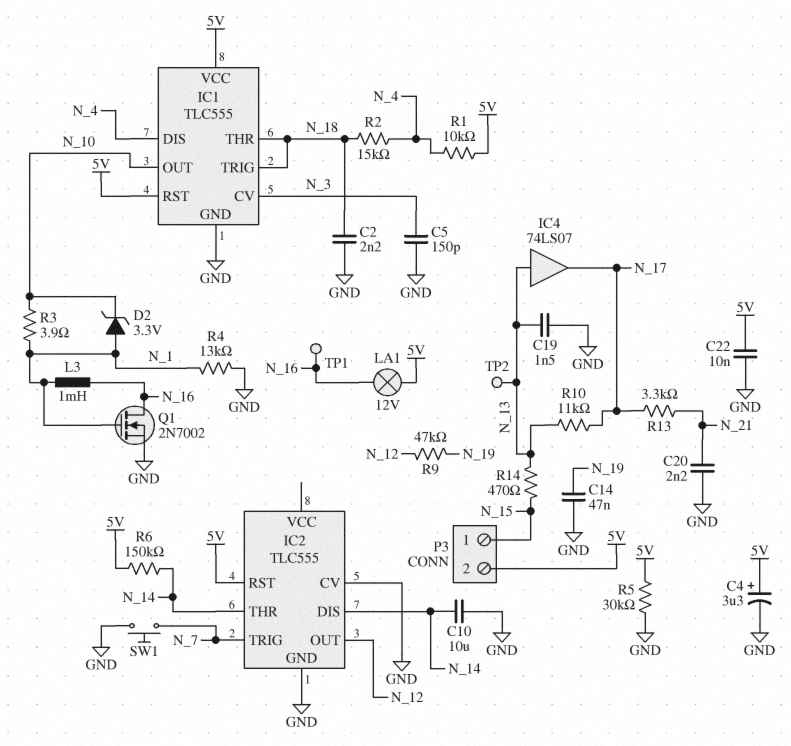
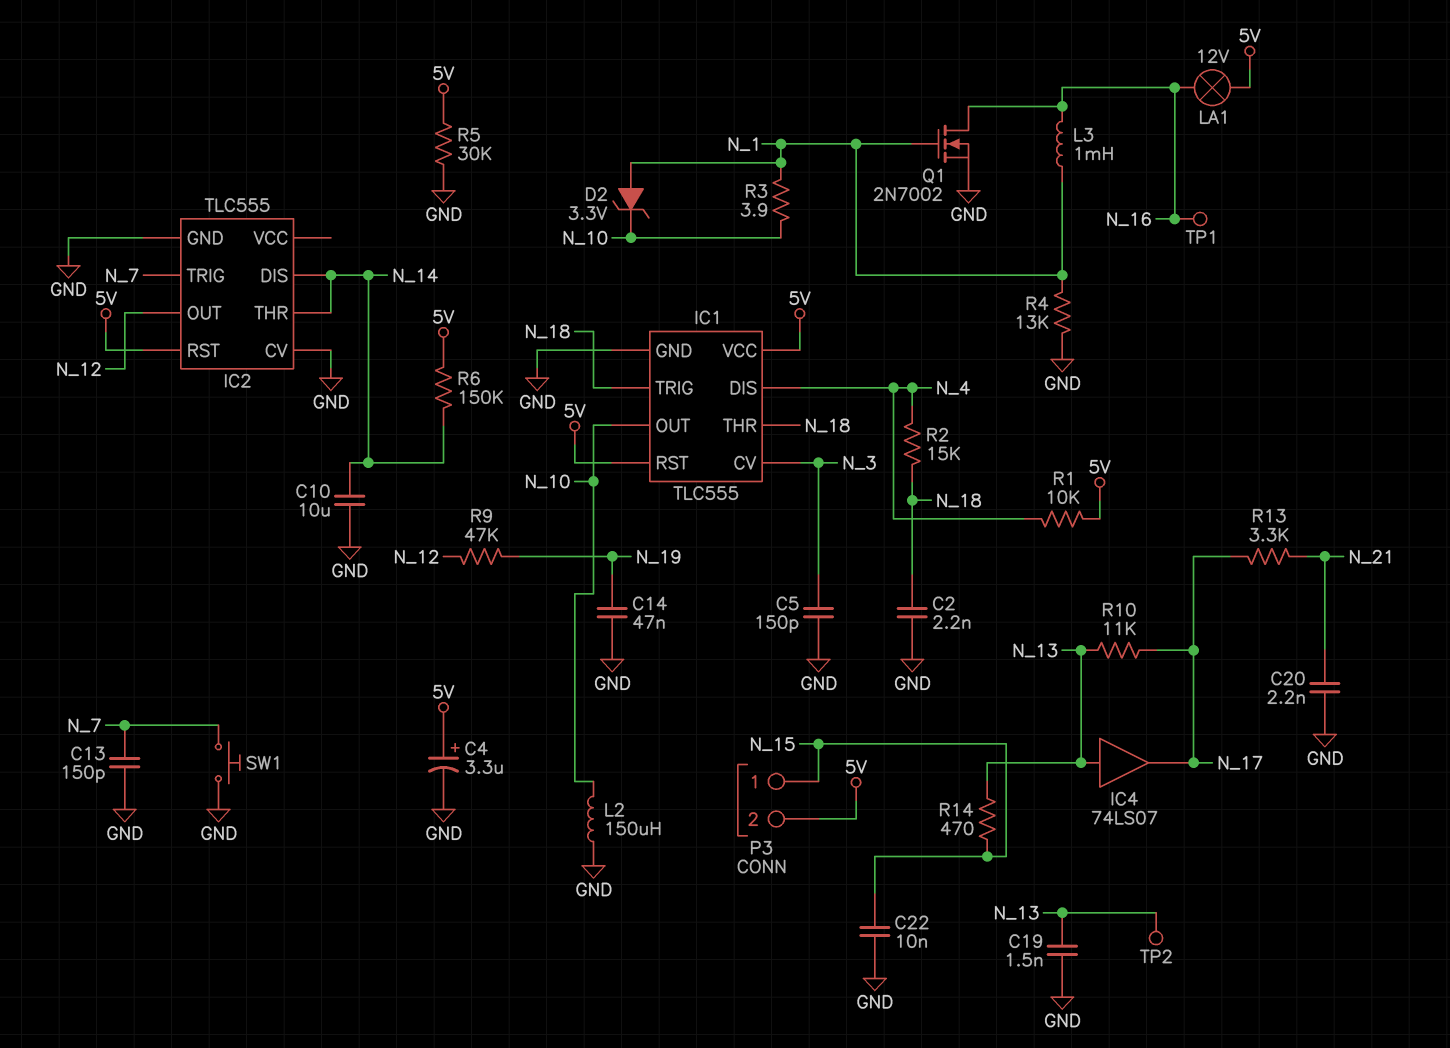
C13: none -> 150pF (GND, N_7)
C22: 10nF (5V, GND) -> 10nF (GND, N_15)
L2: none -> 150uH (GND, N_10)

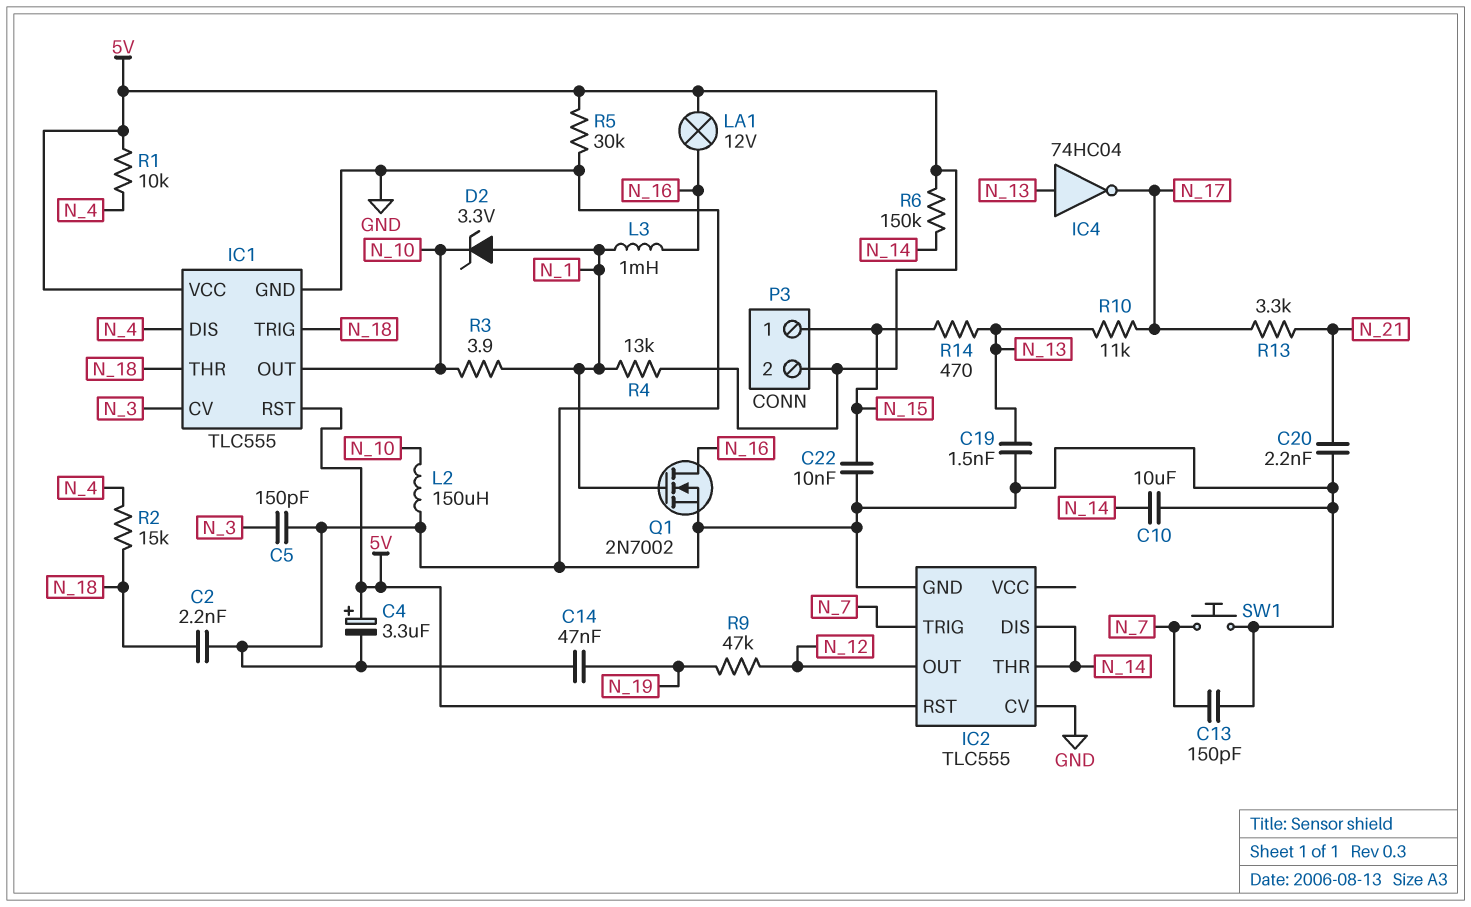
IC4: buffer 74LS07 (in N_13, out N_17) -> NOT 74HC04 (in N_13, out N_17)
R4: 13k (GND, N_1) -> 13k (5V, N_1)
TP1: test point (N_16) -> none
TP2: test point (N_13) -> none

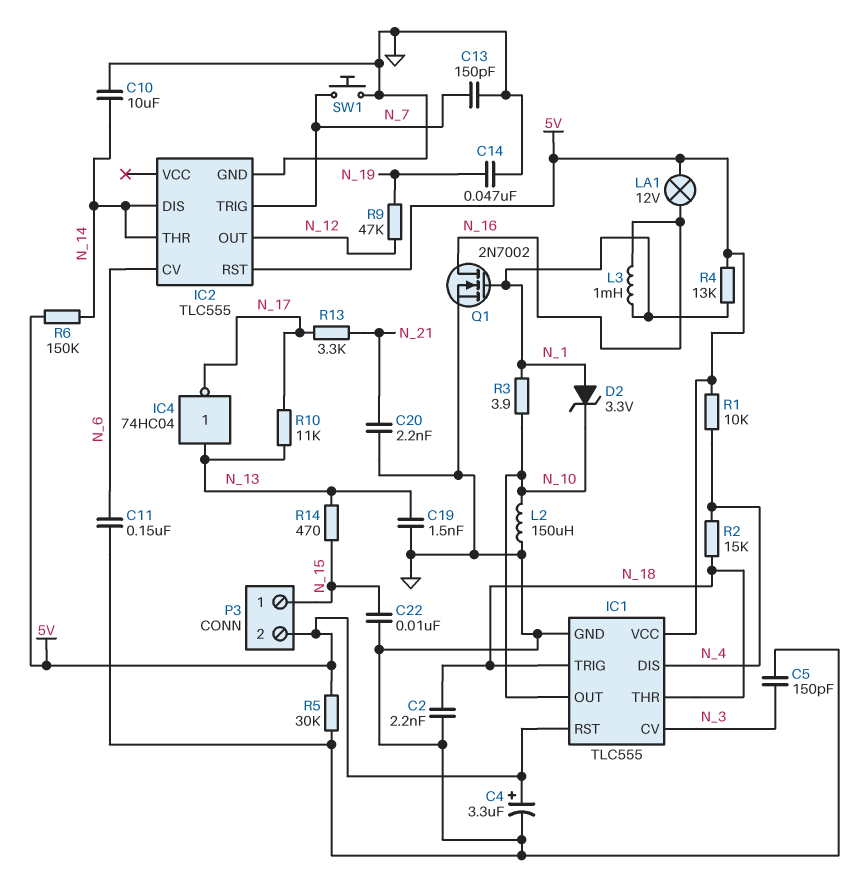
C11: none -> 150nF (GND, N_6)
IC2 pin CV: GND -> N_6

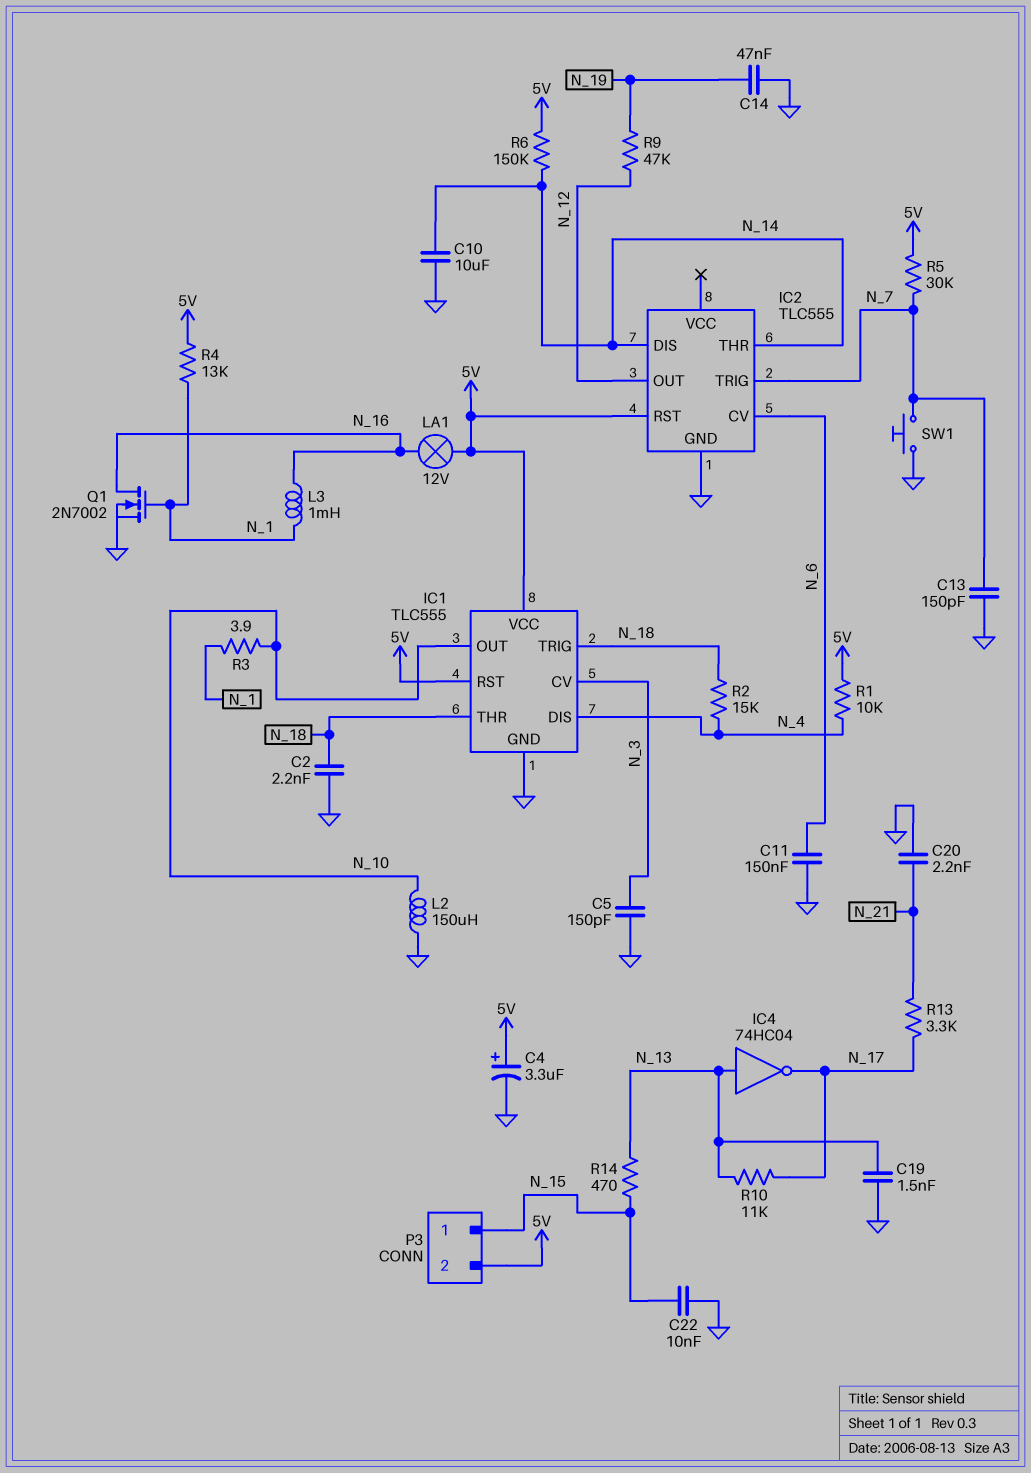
D2: zener 3.3V (A N_1, K N_10) -> none
R5: 30k (5V, GND) -> 30k (5V, N_7)

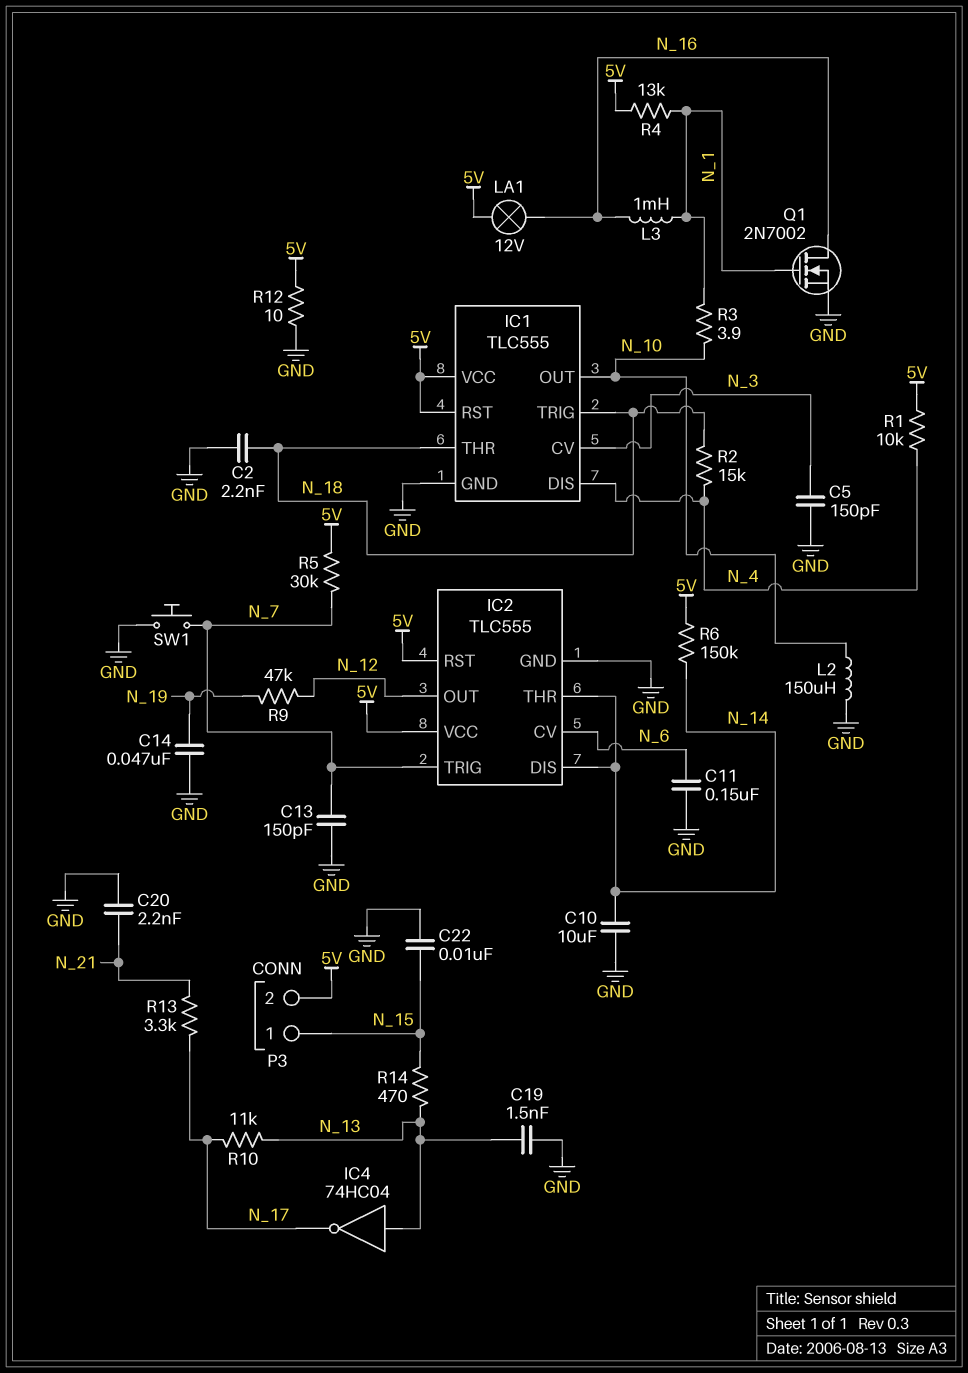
C4: 3.3uF (plus 5V, minus GND) -> none
IC2 pin VCC: none -> 5V
R12: none -> 10 (5V, GND)

